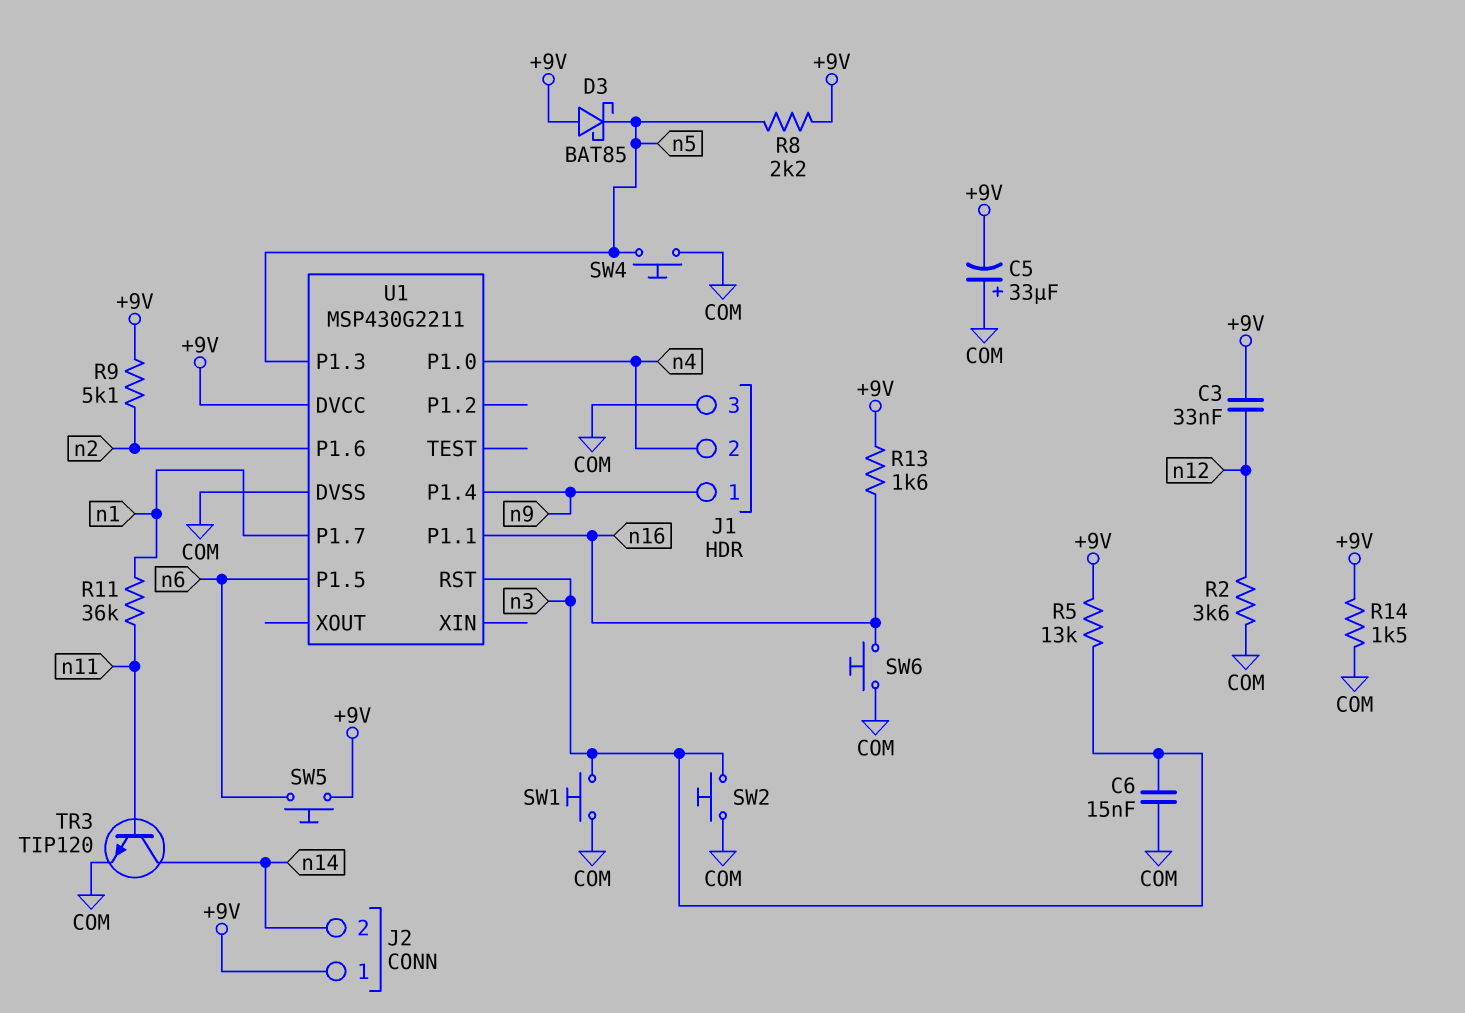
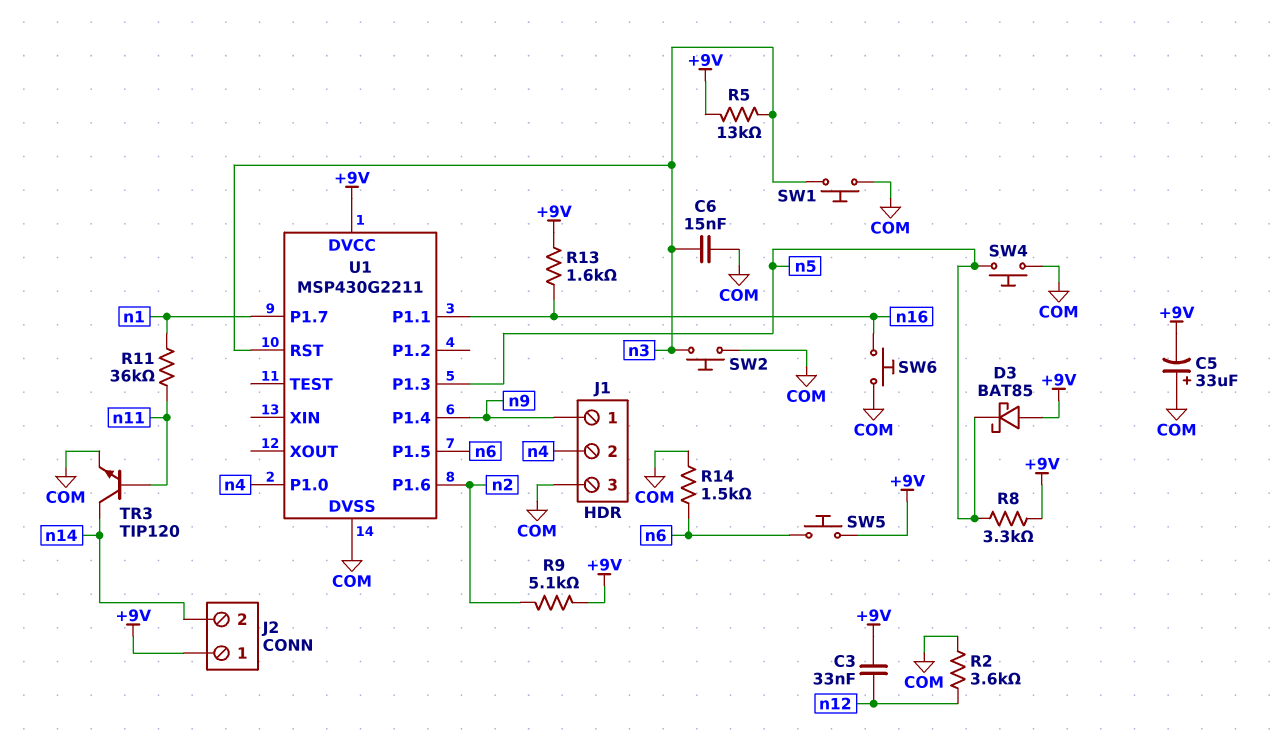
R8: 2.2k (+9V, n5) -> 3.3k (+9V, n5)
R14: 1.5k (+9V, COM) -> 1.5k (COM, n6)

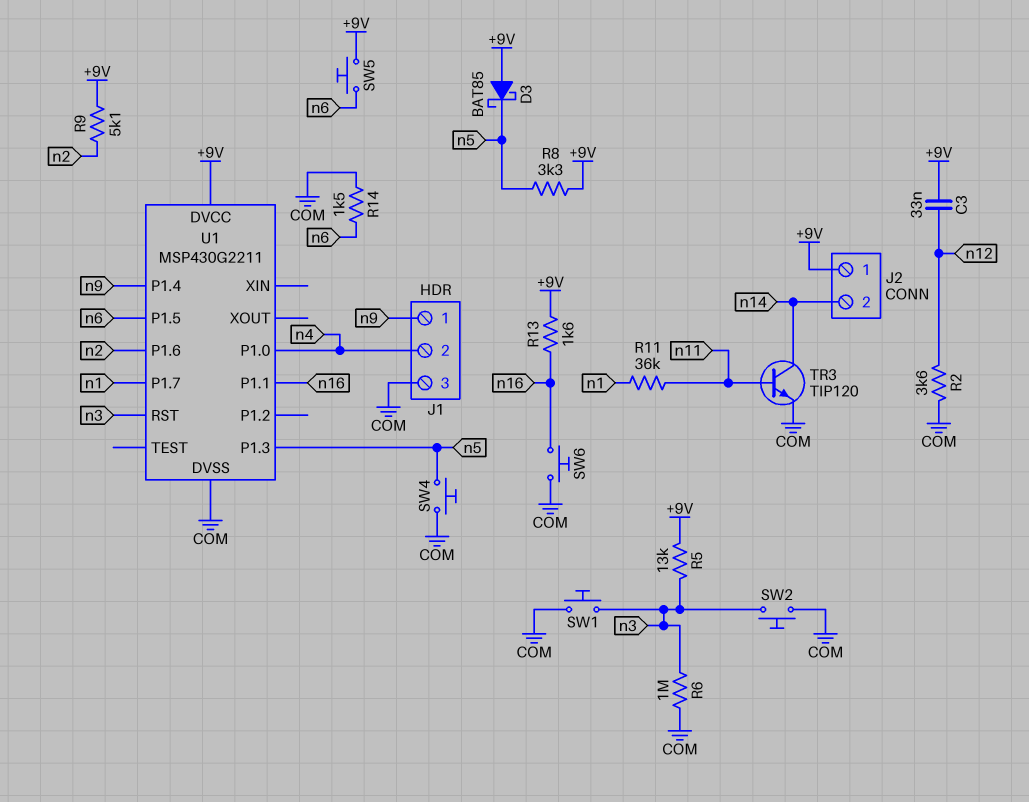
C5: 33uF (plus COM, minus +9V) -> none
C6: 15nF (COM, n3) -> none
R6: none -> 1M (COM, n3)

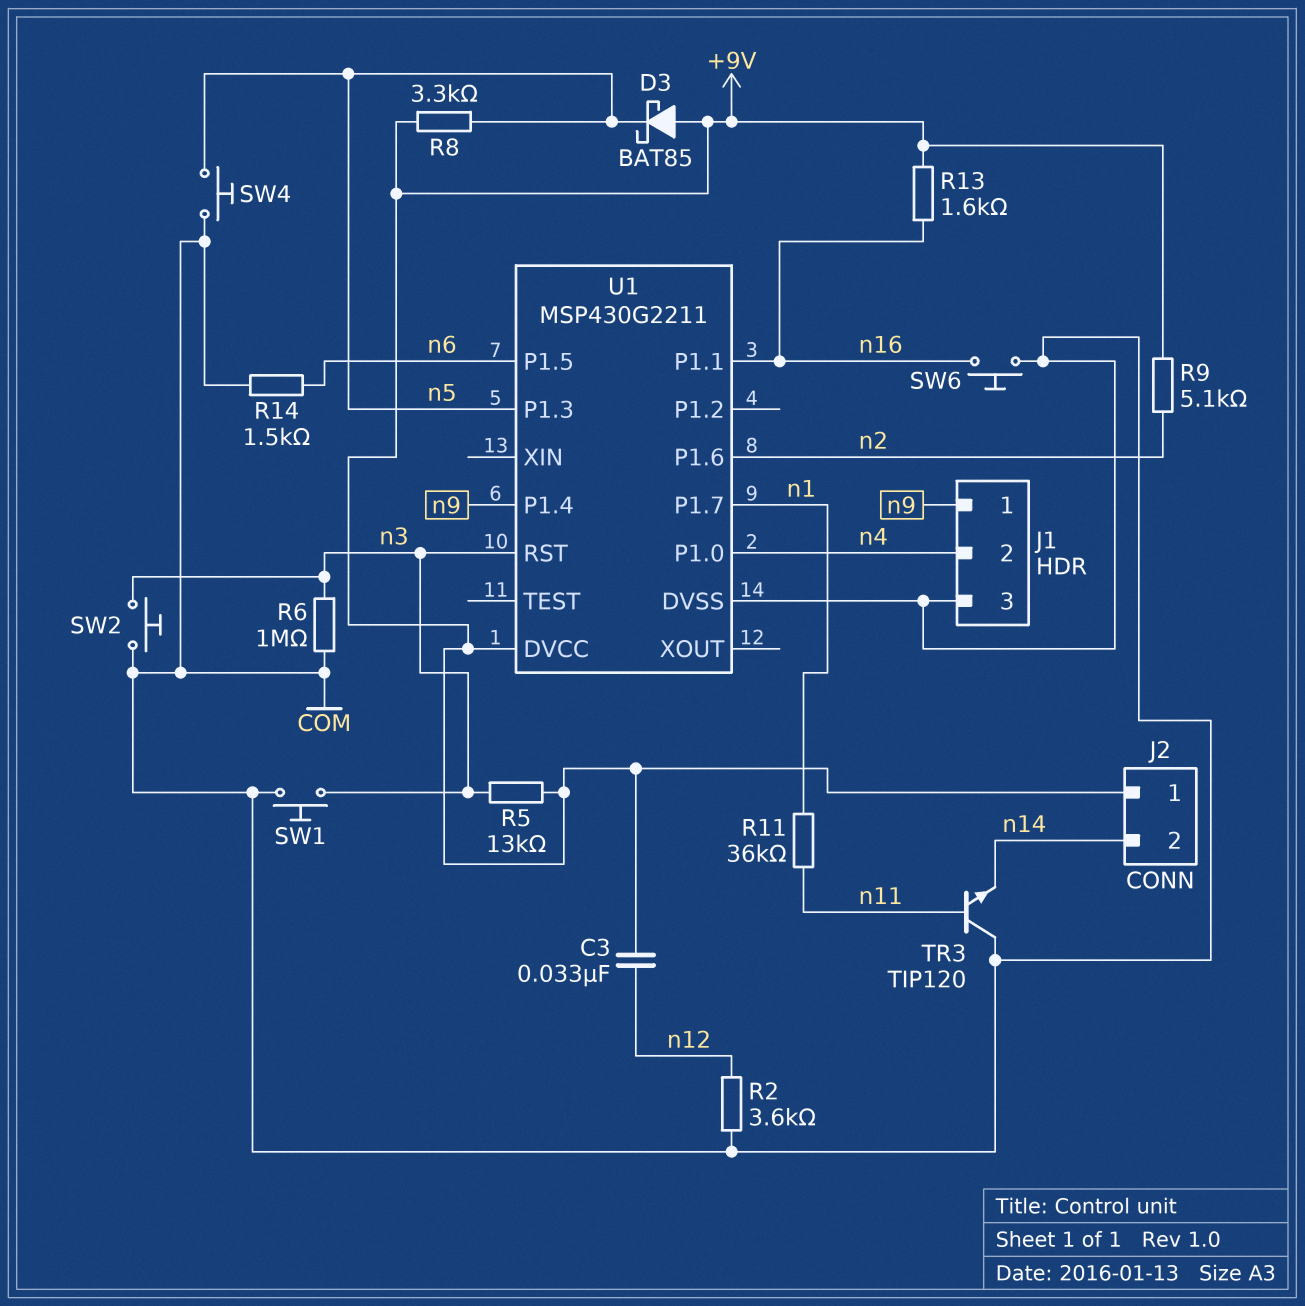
SW5: button (+9V, n6) -> none
TR3: NPN TIP120 (B n11, C n14, E COM) -> NPN TIP120 (B n11, C COM, E n14)

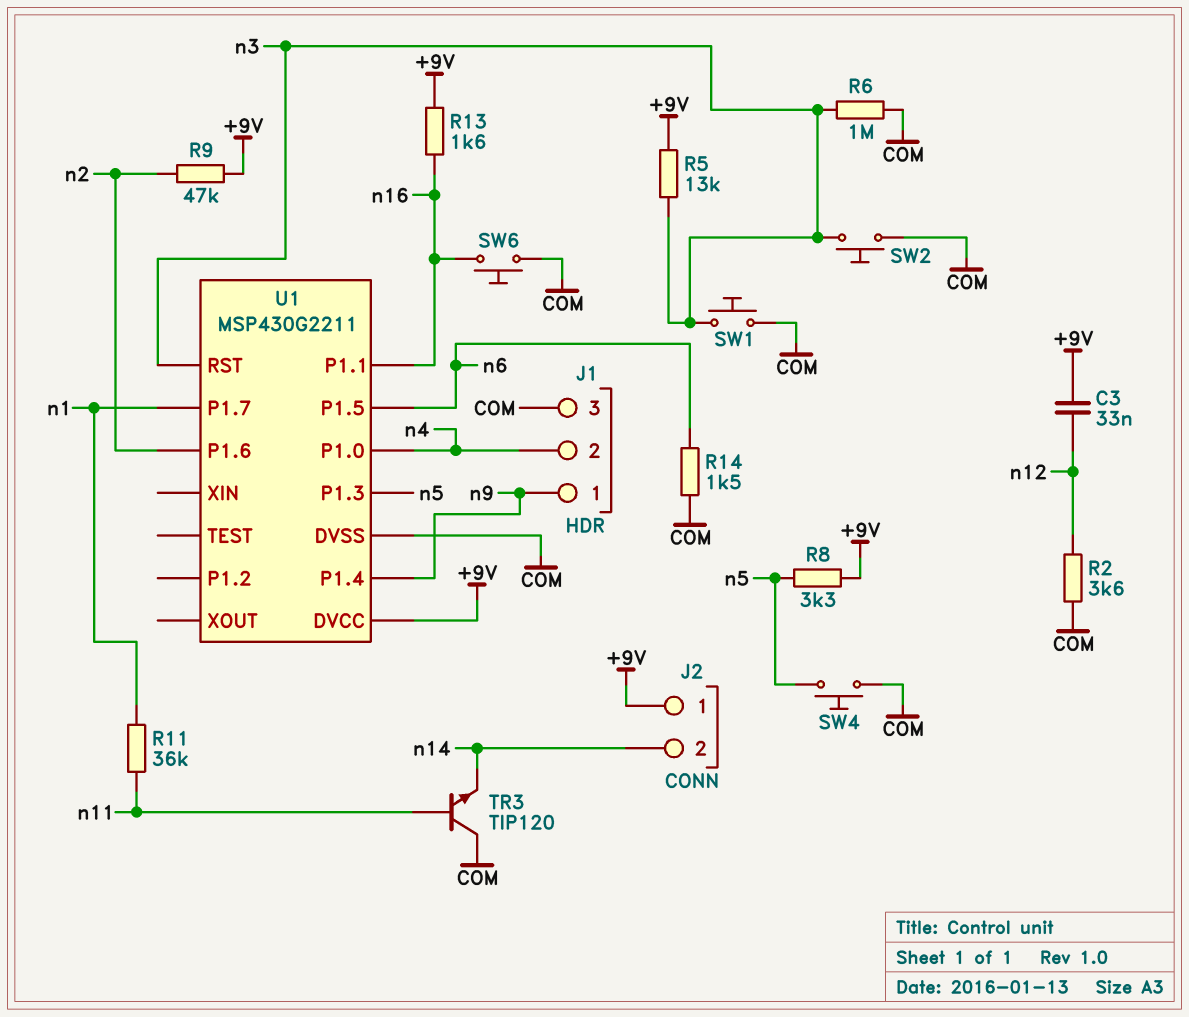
D3: schottky BAT85 (A +9V, K n5) -> none
R9: 5.1k (+9V, n2) -> 47k (+9V, n2)

